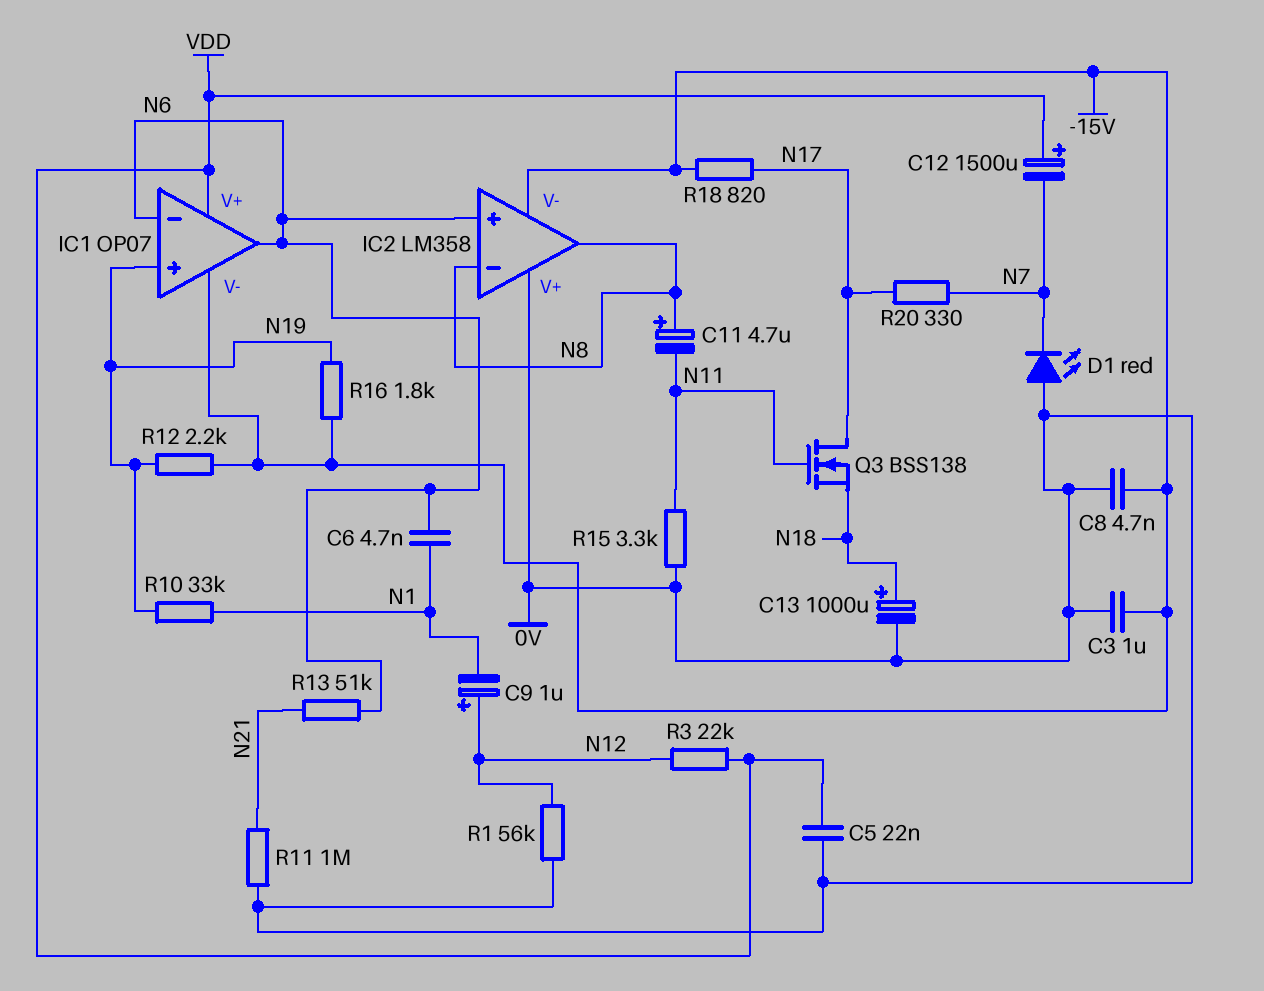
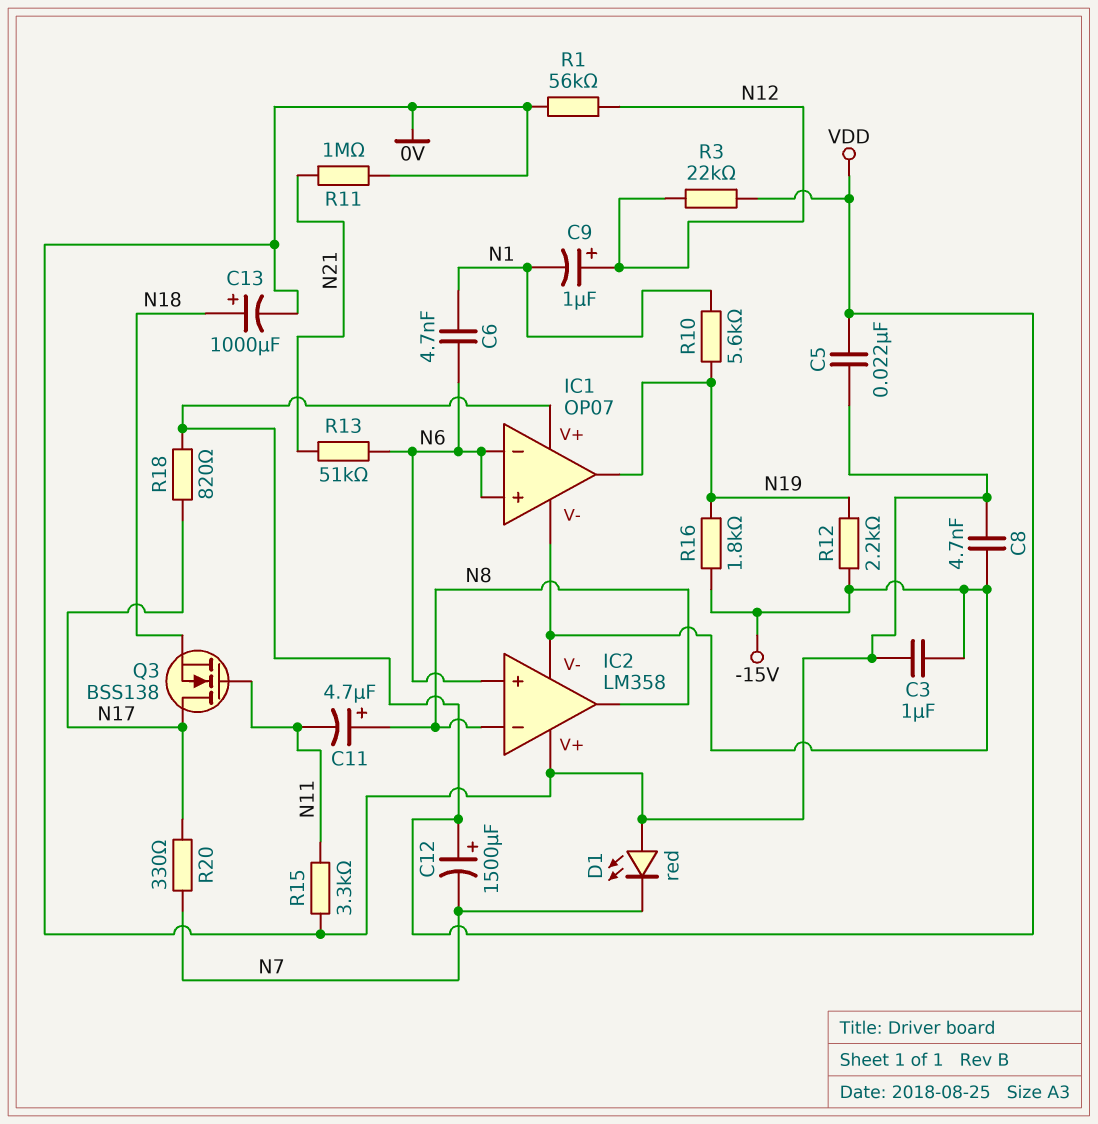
IC1 pin in+: N19 -> N6
IC1 pin out: N6 -> N19
R10: 33k (N1, N19) -> 5.6k (N1, N19)
R18: 820 (-15V, N17) -> 820 (N17, VDD)

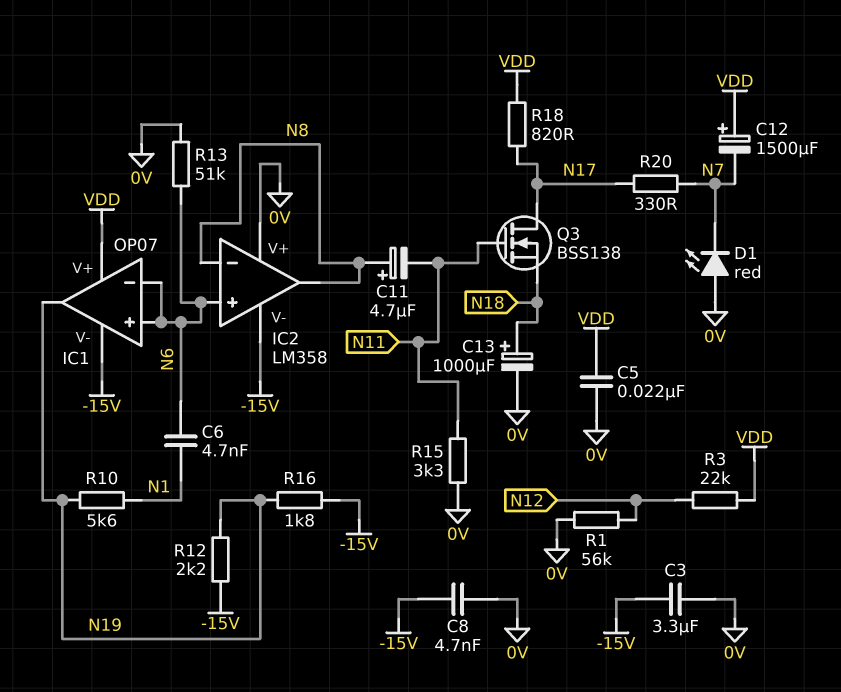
C3: 1uF (-15V, 0V) -> 3.3uF (-15V, 0V)
C9: 1uF (plus N12, minus N1) -> none
R11: 1M (0V, N21) -> none
R13: 51k (N6, N21) -> 51k (0V, N6)

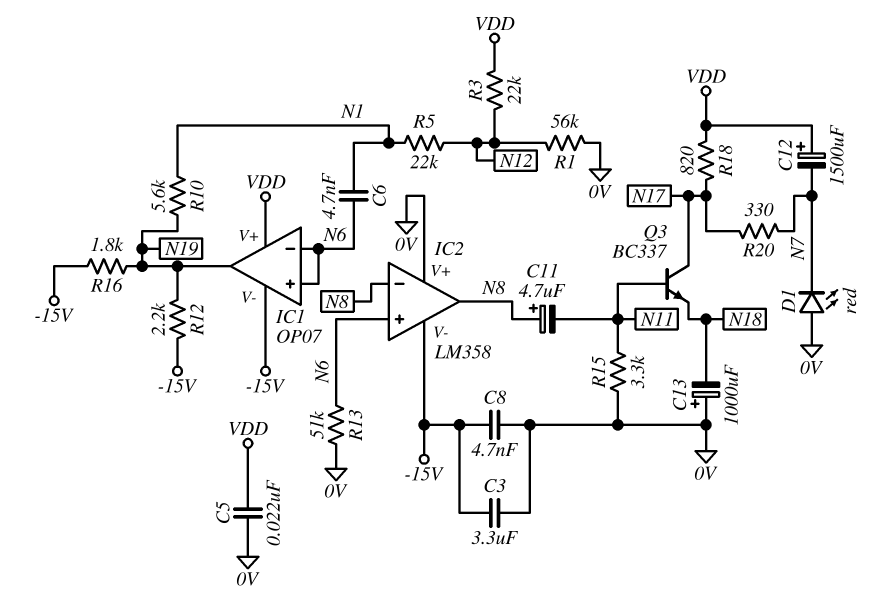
C13: 1000uF (plus N18, minus 0V) -> 1000uF (plus 0V, minus N18)
Q3: NMOS BSS138 (G N11, D N17, S N18) -> NPN BC337 (B N11, C N17, E N18)
R5: none -> 22k (N1, N12)

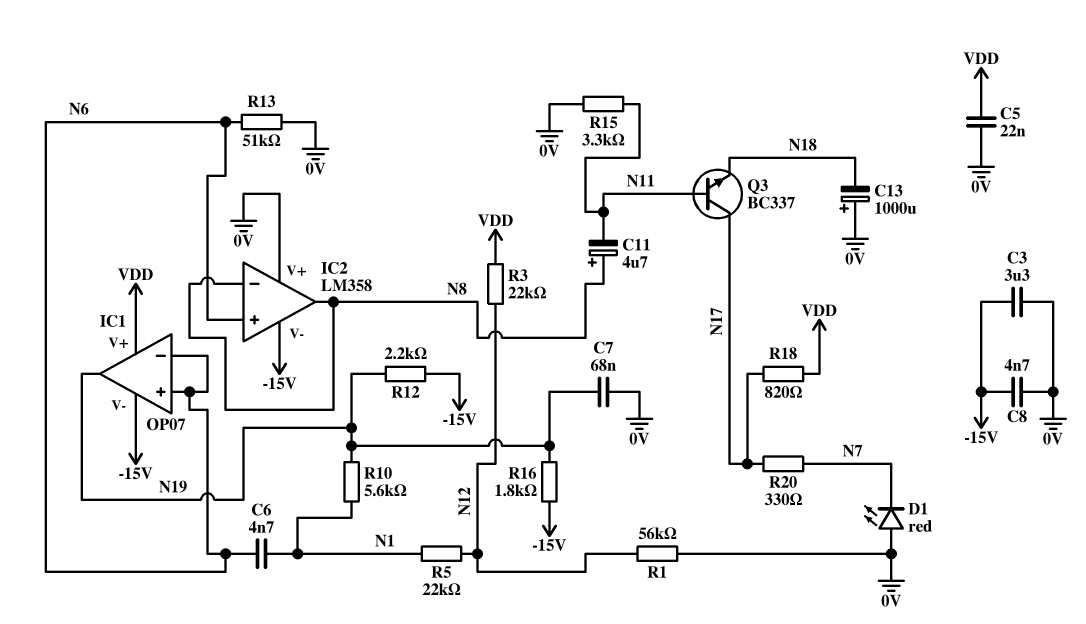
C7: none -> 68nF (0V, N19)
C12: 1500uF (plus VDD, minus N7) -> none

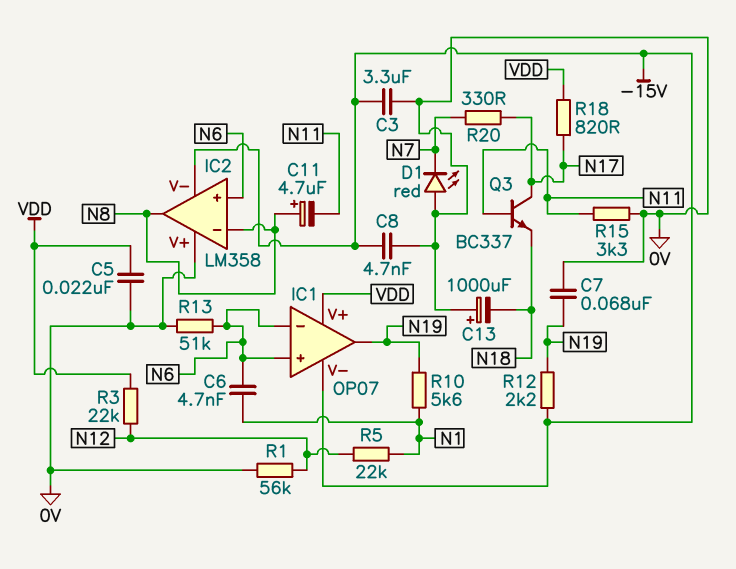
R16: 1.8k (-15V, N19) -> none

